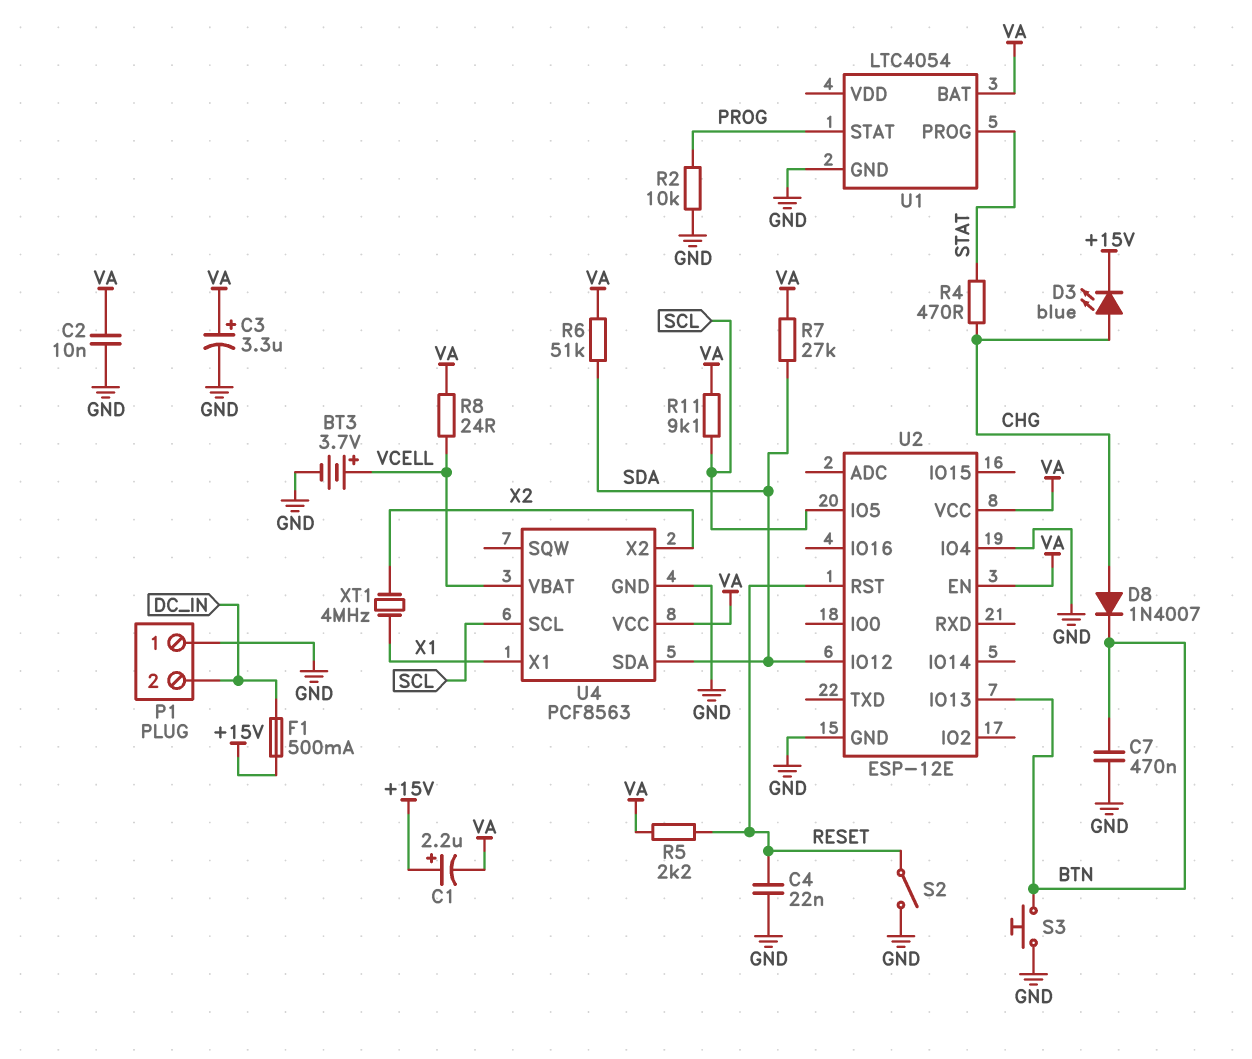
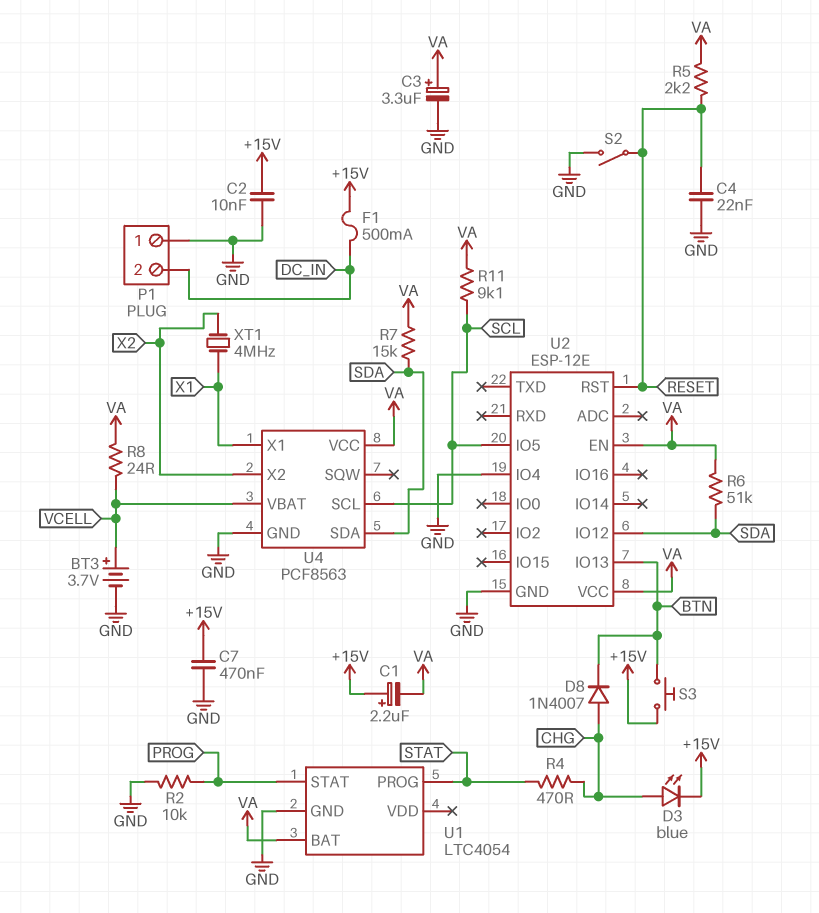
C2: 10nF (GND, VA) -> 10nF (+15V, GND)
C7: 470nF (BTN, GND) -> 470nF (+15V, GND)
R7: 27k (SDA, VA) -> 15k (SDA, VA)
S3: button (BTN, GND) -> button (+15V, BTN)

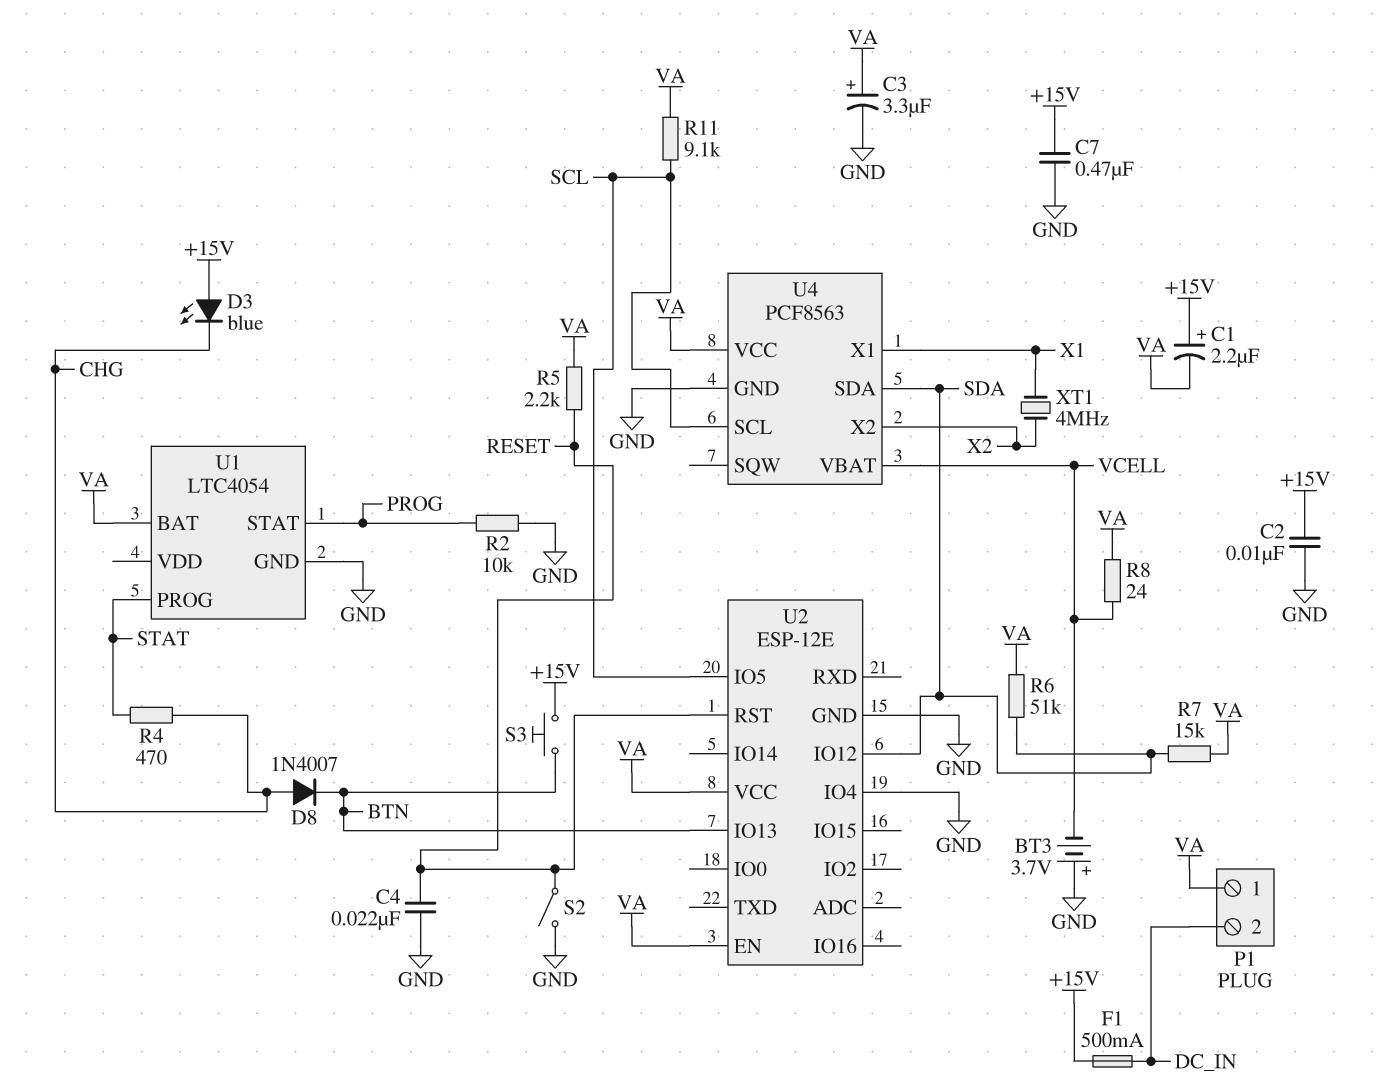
BT3: 3.7V (plus VCELL, minus GND) -> 3.7V (plus GND, minus VCELL)
D3: LED blue (A CHG, K +15V) -> LED blue (A +15V, K CHG)
P1 pin 1: GND -> VA

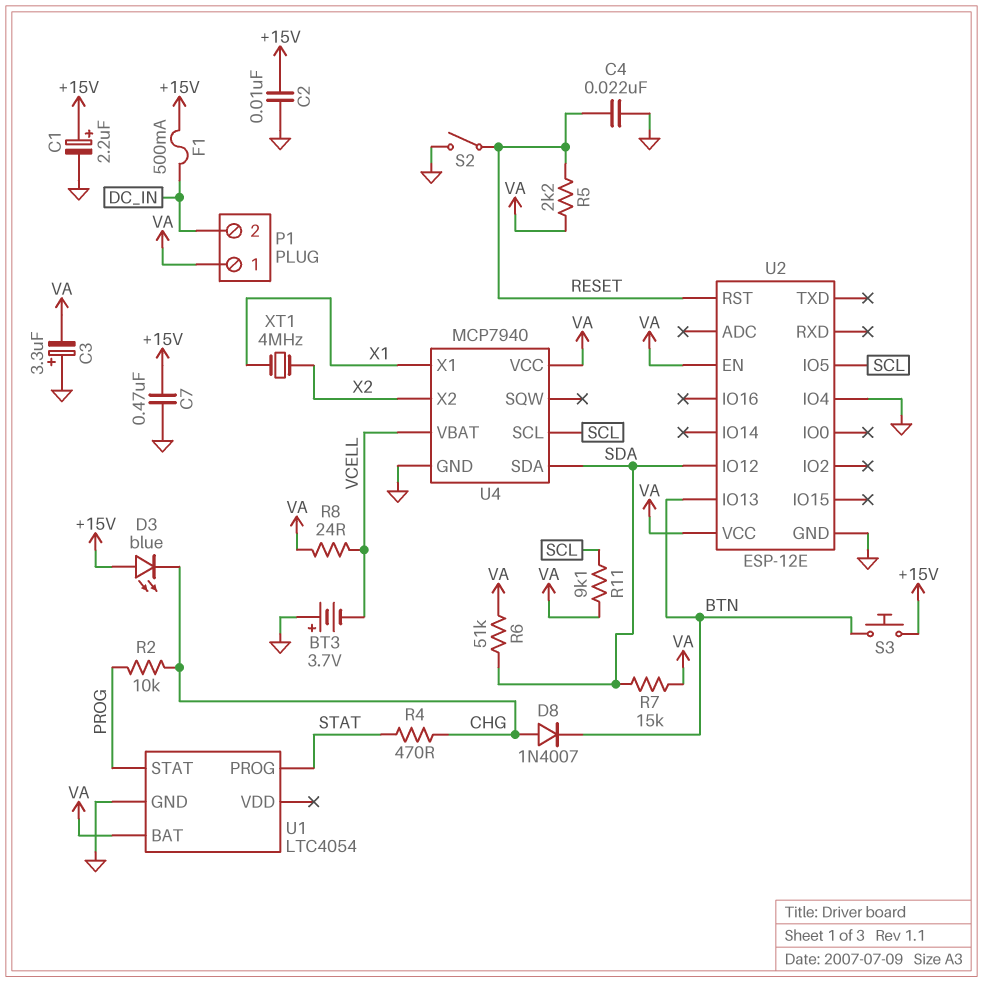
C1: 2.2uF (plus +15V, minus VA) -> 2.2uF (plus +15V, minus GND)
C3: 3.3uF (plus VA, minus GND) -> 3.3uF (plus GND, minus VA)
R2: 10k (GND, PROG) -> 10k (CHG, PROG)
U4: PCF8563 -> MCP7940

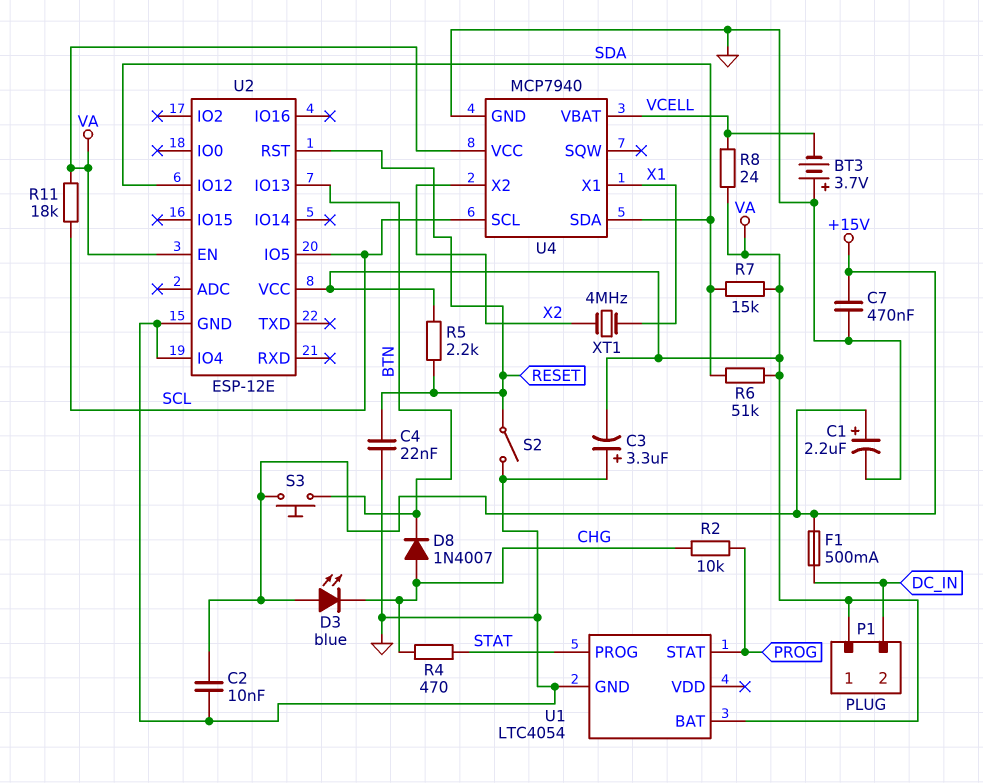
R11: 9.1k (SCL, VA) -> 18k (SCL, VA)

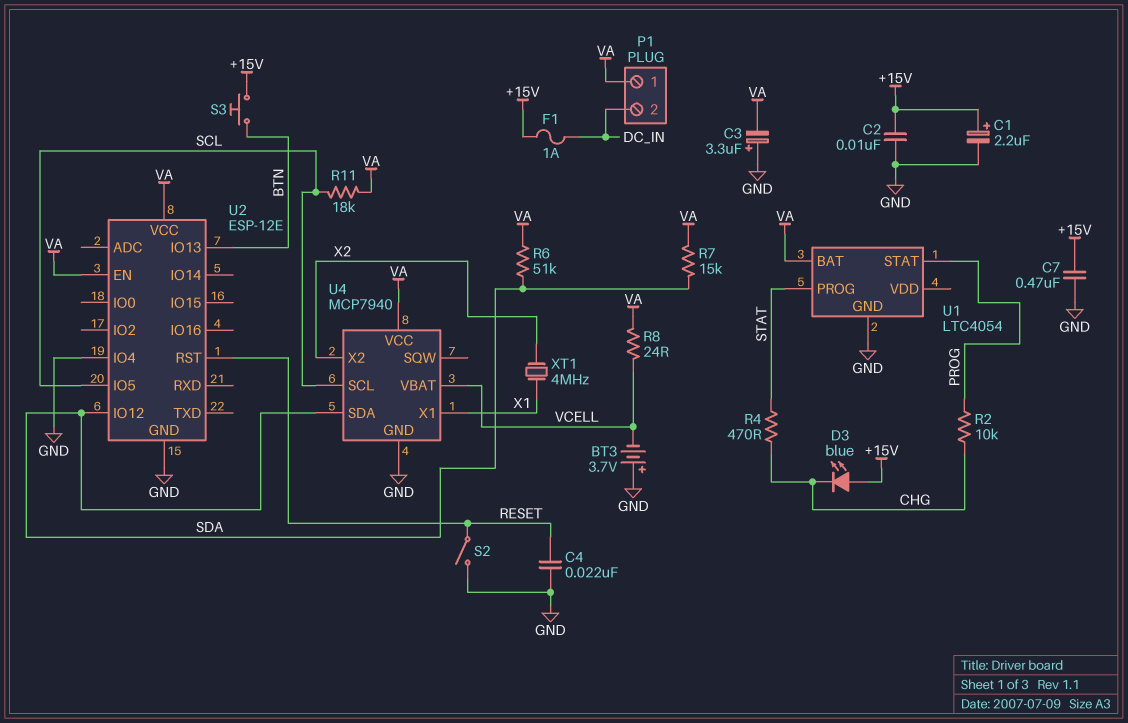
D8: diode 1N4007 (A CHG, K BTN) -> none
F1: 500mA (+15V, DC_IN) -> 1A (+15V, DC_IN)
R5: 2.2k (RESET, VA) -> none

